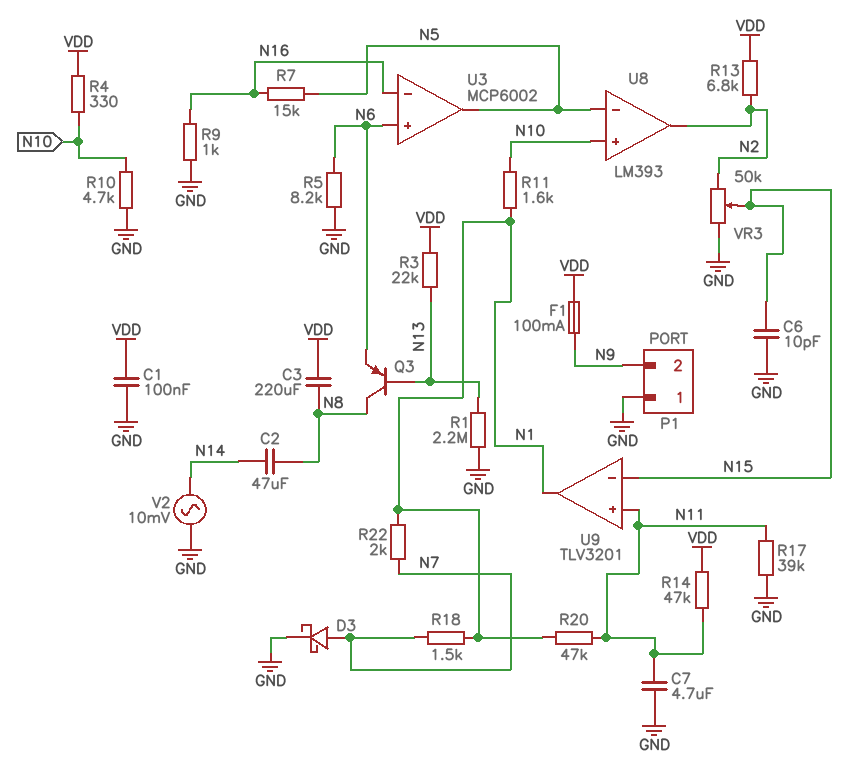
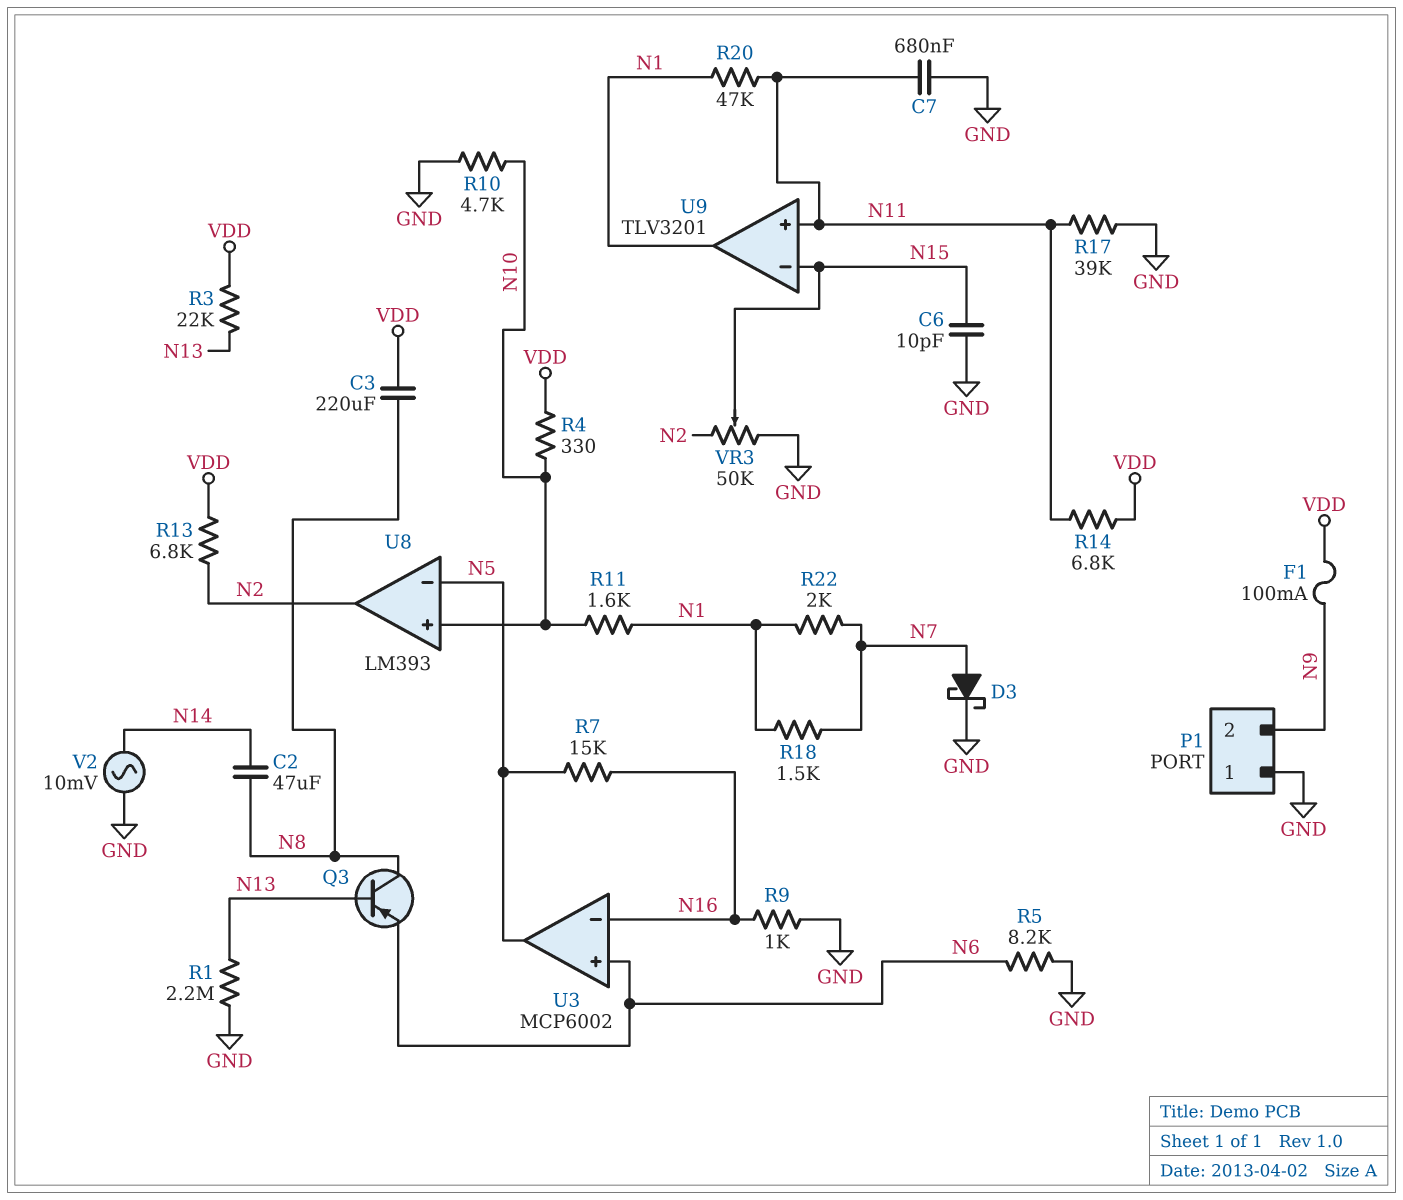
C1: 100nF (GND, VDD) -> none
C7: 4.7uF (GND, N11) -> 680nF (GND, N11)
R14: 47k (N11, VDD) -> 6.8k (N11, VDD)

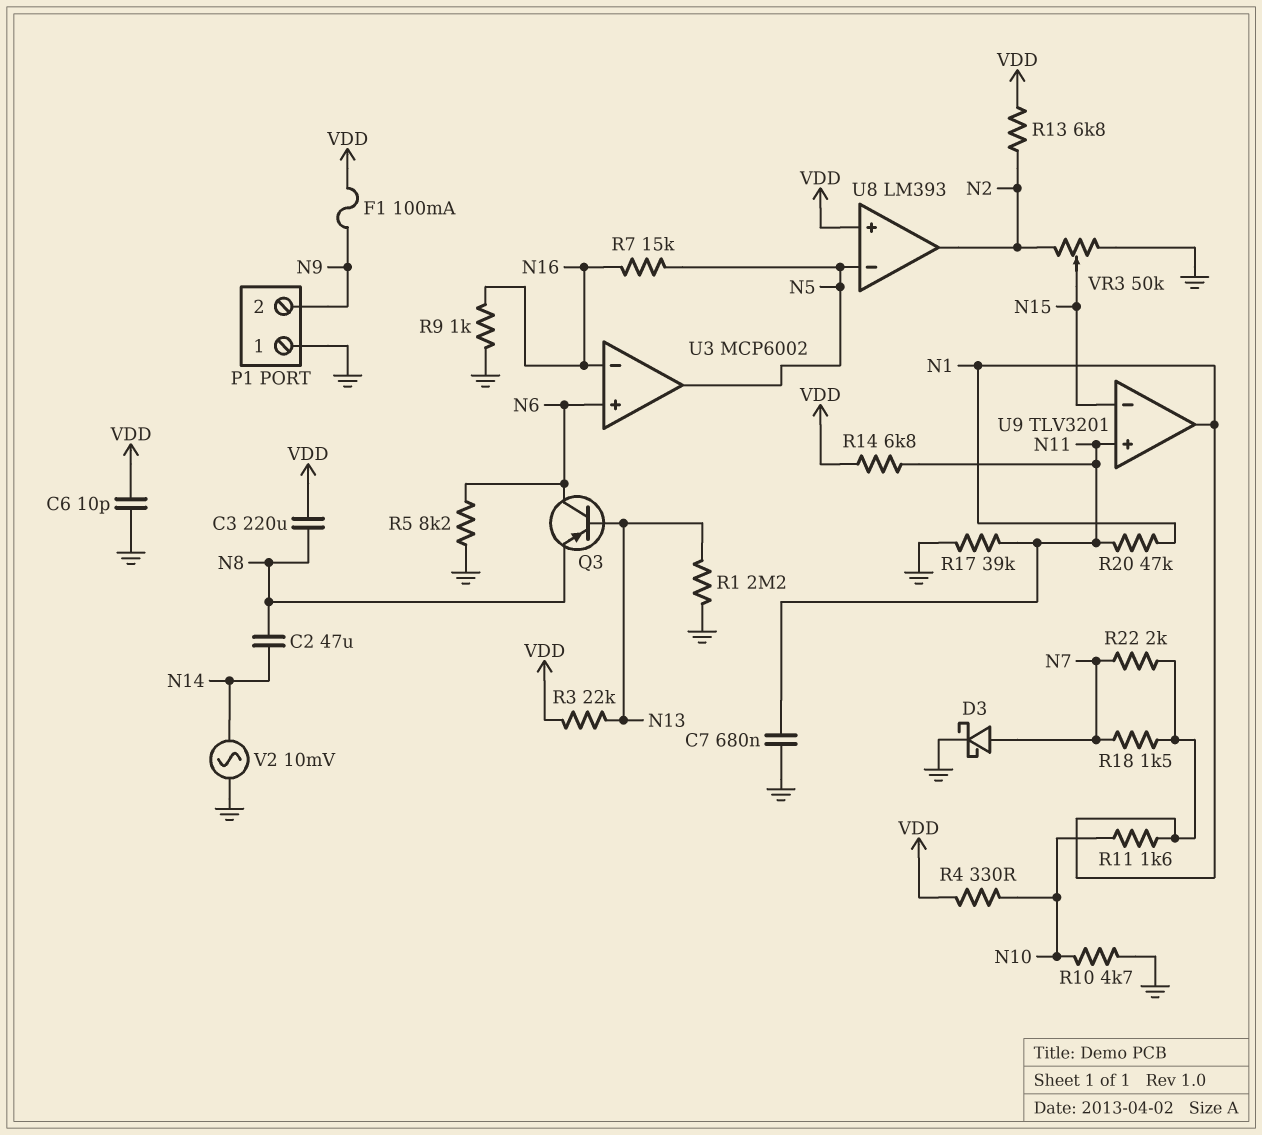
C6: 10pF (GND, N15) -> 10pF (GND, VDD)
Q3: PNP (B N13, C N8, E N6) -> PNP (B N13, C N6, E N8)
U8 pin in+: N10 -> VDD

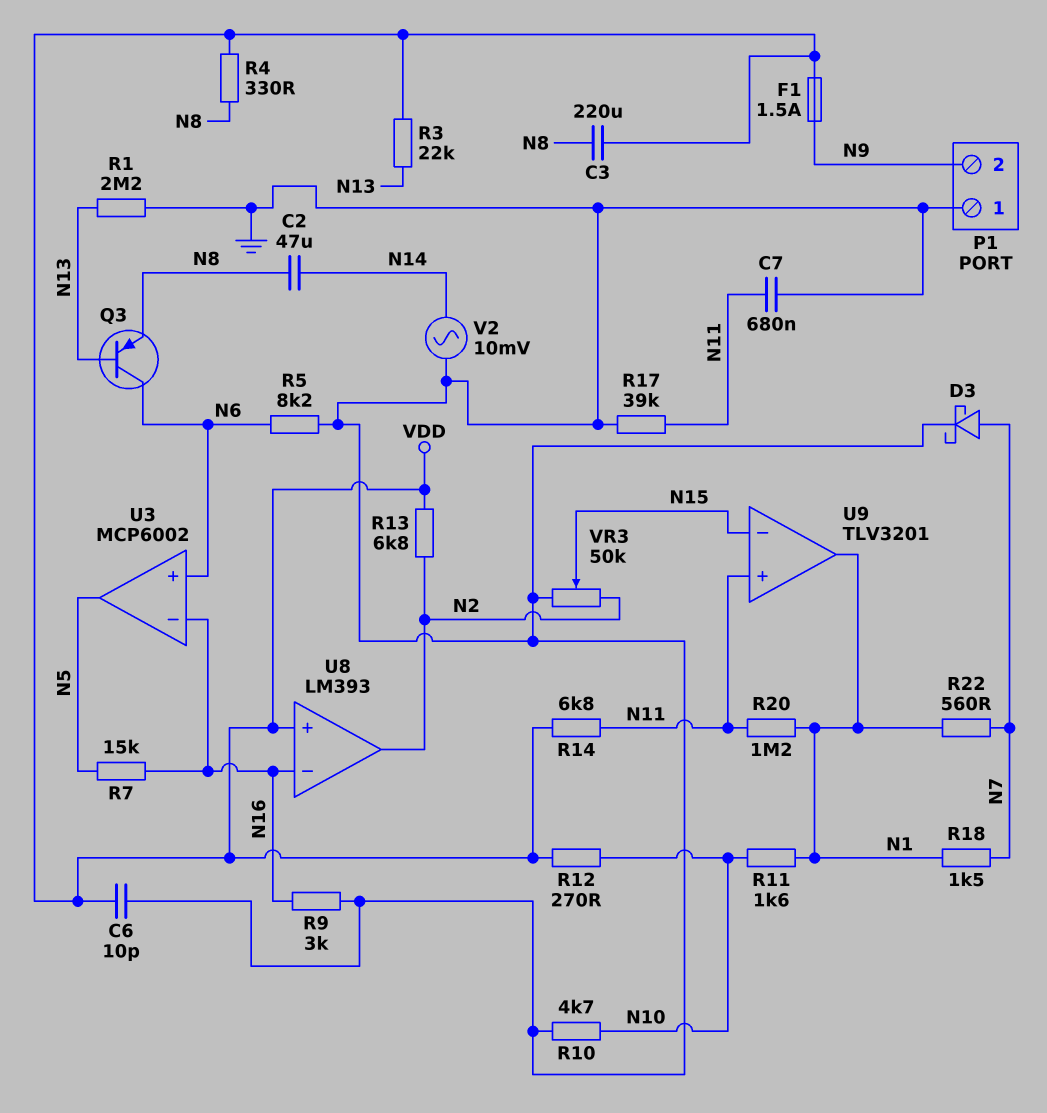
F1: 100mA (N9, VDD) -> 1.5A (N9, VDD)
R4: 330 (N10, VDD) -> 330 (N8, VDD)
R9: 1k (GND, N16) -> 3k (GND, N16)
R12: none -> 270 (N10, VDD)
R20: 47k (N1, N11) -> 1.2M (N1, N11)
R22: 2k (N1, N7) -> 560 (N1, N7)
U8 pin in-: N5 -> N16

